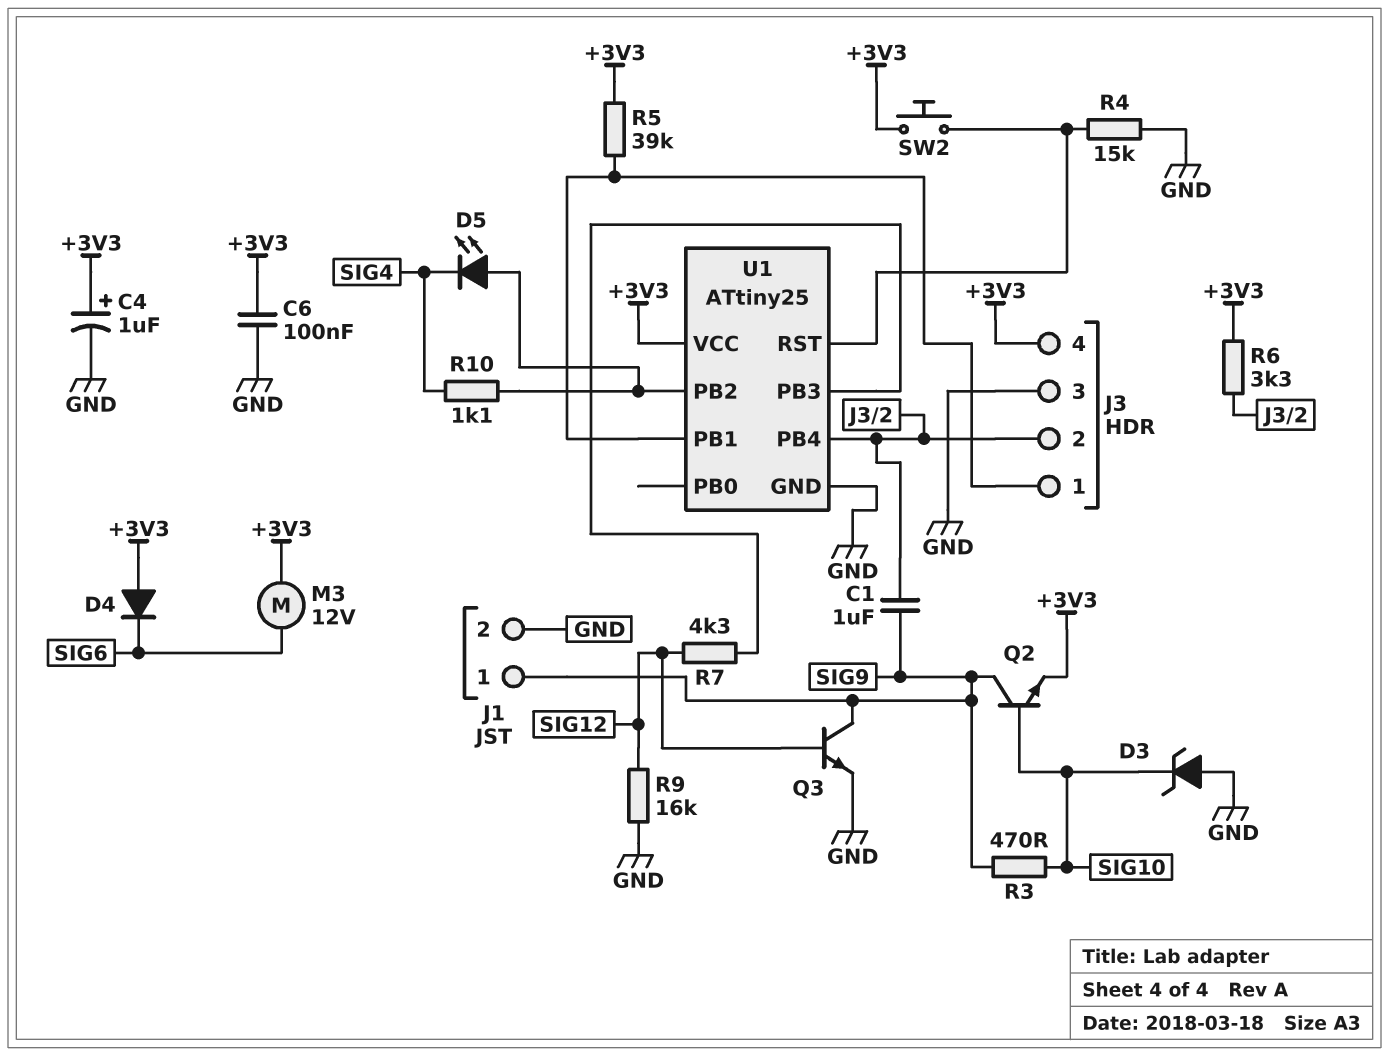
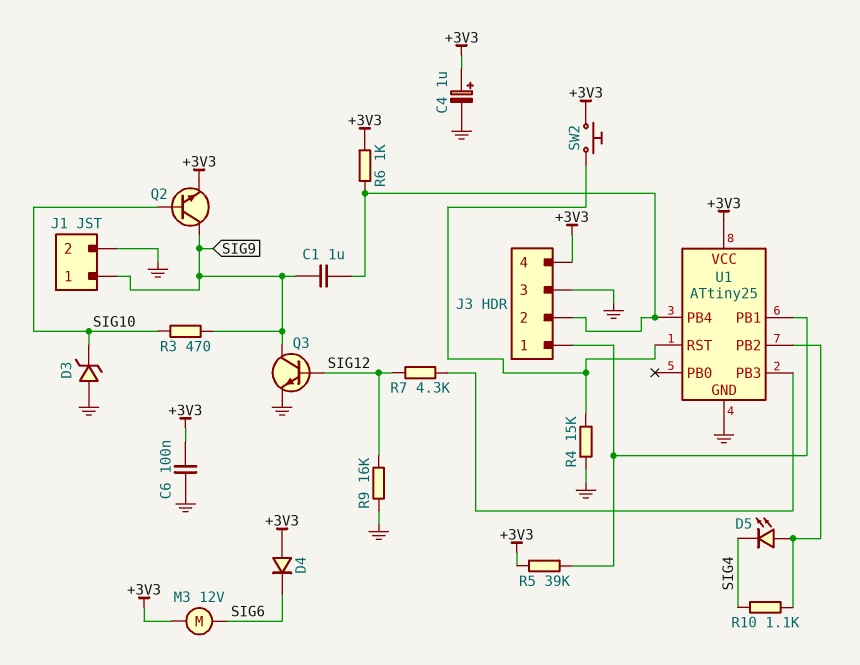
R6: 3.3k (+3V3, J3/2) -> 1k (+3V3, J3/2)

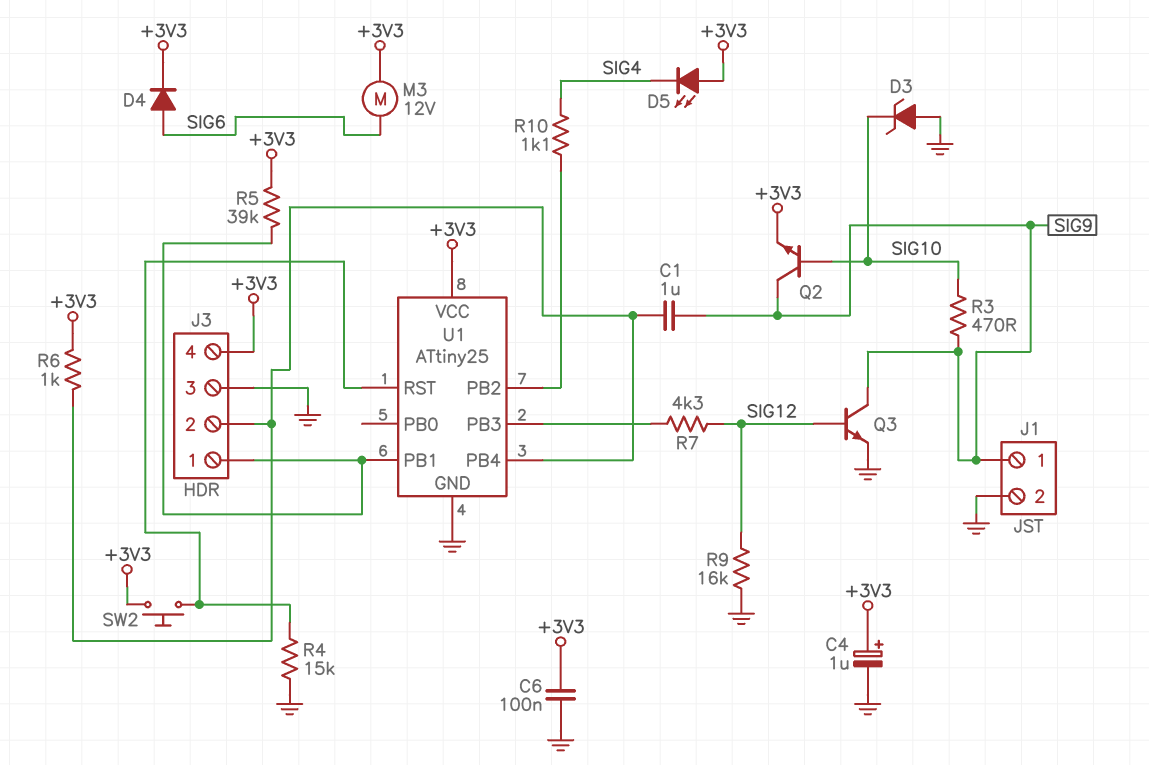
D4: diode (A +3V3, K SIG6) -> diode (A SIG6, K +3V3)
D5: LED (A U1/PB2, K SIG4) -> LED (A +3V3, K SIG4)

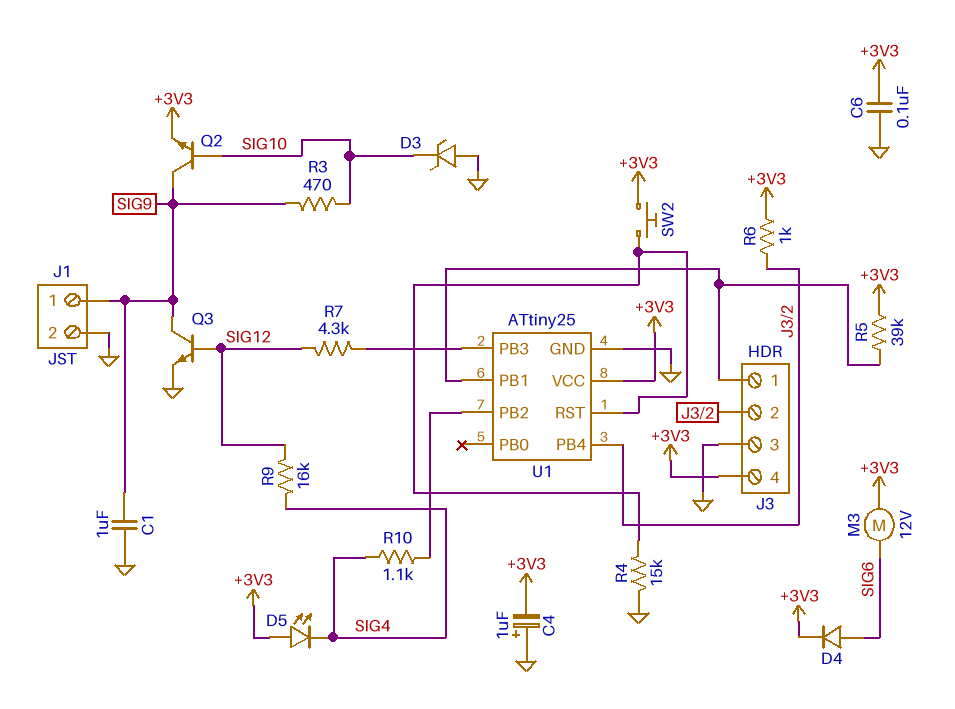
C1: 1uF (J3/2, SIG9) -> 1uF (GND, SIG9)
C4: 1uF (plus +3V3, minus GND) -> 1uF (plus GND, minus +3V3)
R9: 16k (GND, SIG12) -> 16k (SIG4, SIG12)

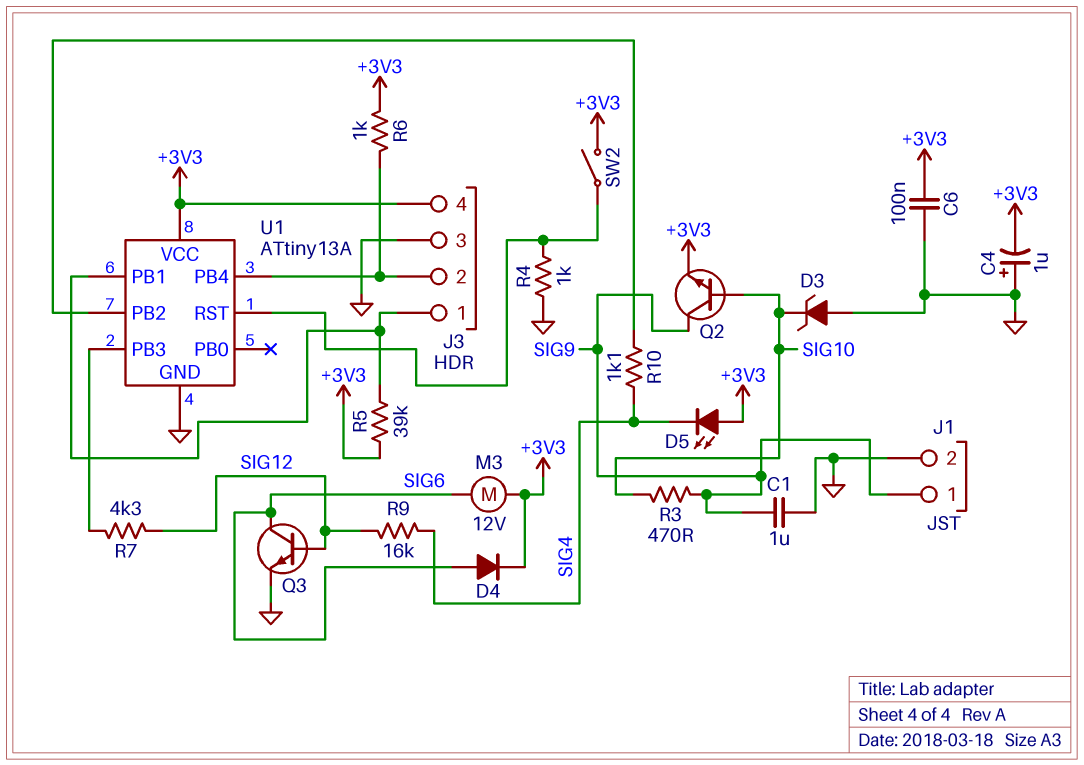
Q3: NPN (B SIG12, C SIG9, E GND) -> NPN (B SIG12, C SIG6, E GND)
R4: 15k (GND, U1/RST) -> 1k (GND, U1/RST)
SW2: button (+3V3, U1/RST) -> switch (+3V3, U1/RST)
U1: ATtiny25 -> ATtiny13A

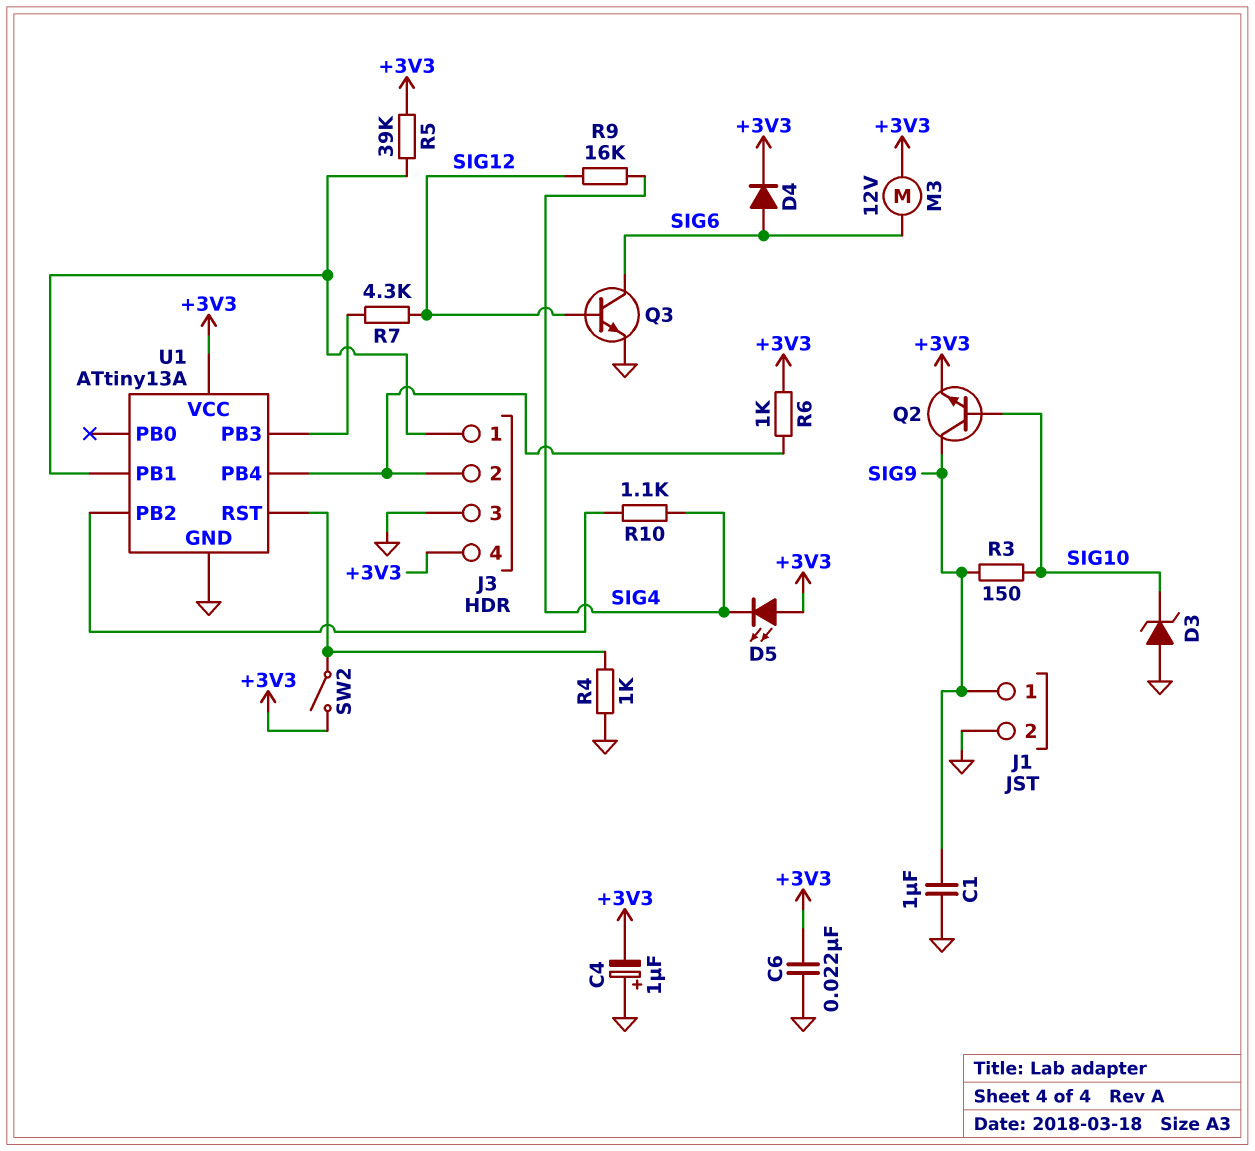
C6: 100nF (+3V3, GND) -> 22nF (+3V3, GND)
R3: 470 (SIG9, SIG10) -> 150 (SIG9, SIG10)

